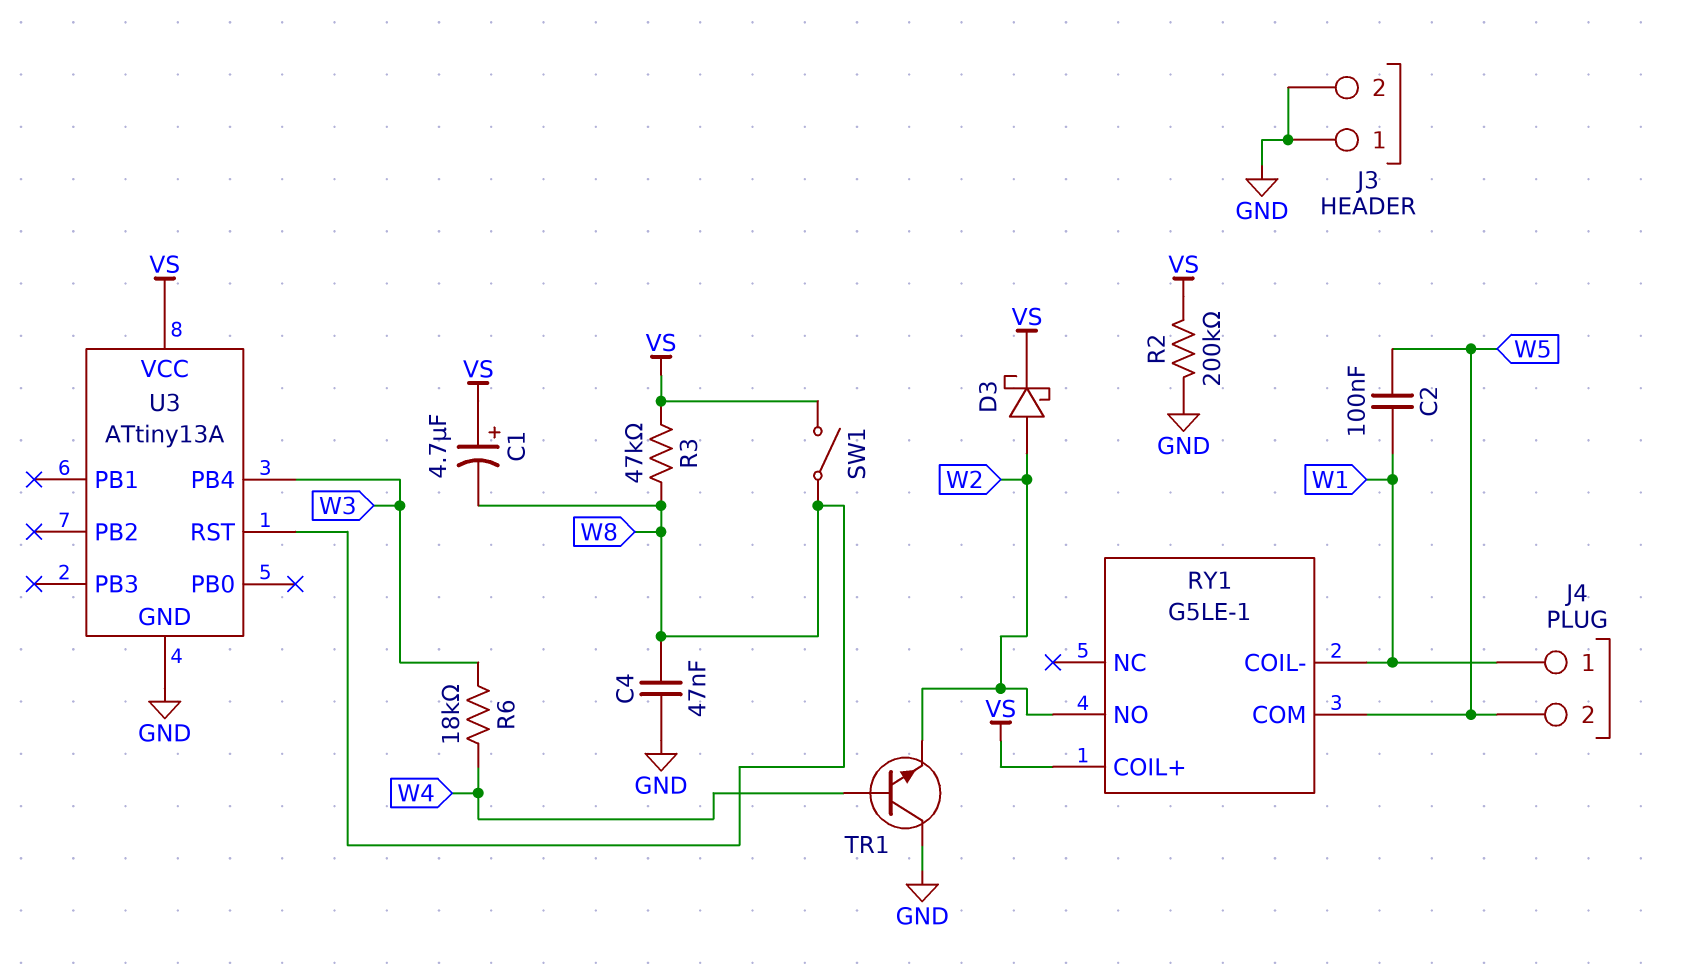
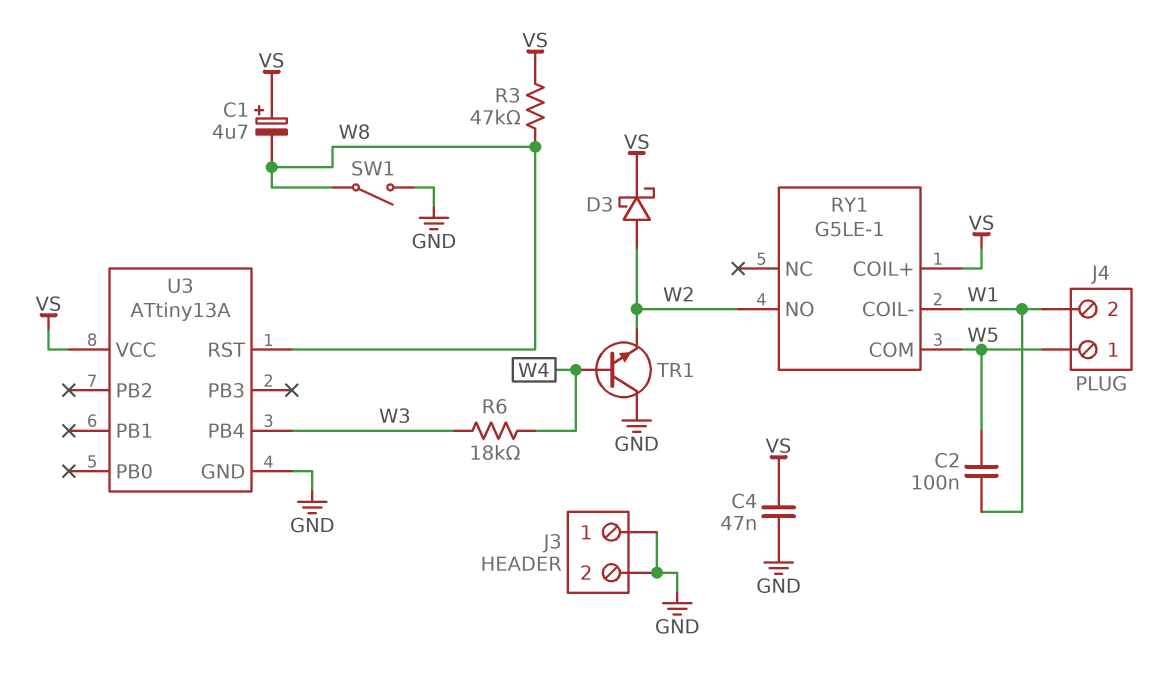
C4: 47nF (GND, W8) -> 47nF (GND, VS)
J4 pin 1: W1 -> W5
J4 pin 2: W5 -> W1
R2: 200k (GND, VS) -> none
SW1: switch (VS, W8) -> switch (GND, W8)

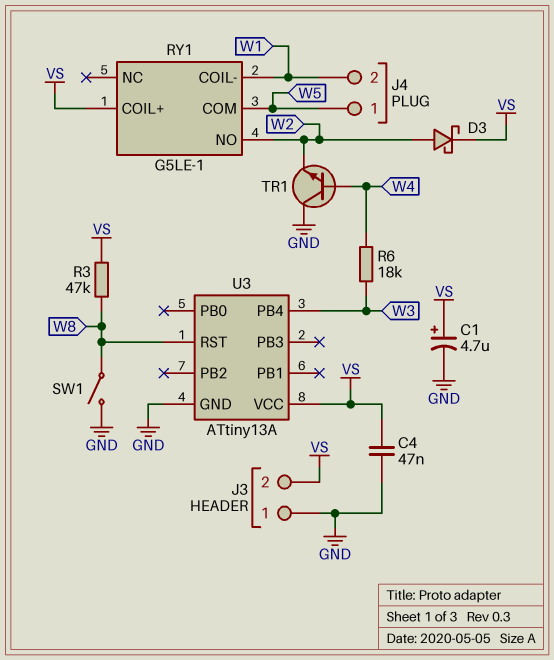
C1: 4.7uF (plus VS, minus W8) -> 4.7uF (plus VS, minus GND)
C2: 100nF (W1, W5) -> none
J3 pin 2: GND -> VS

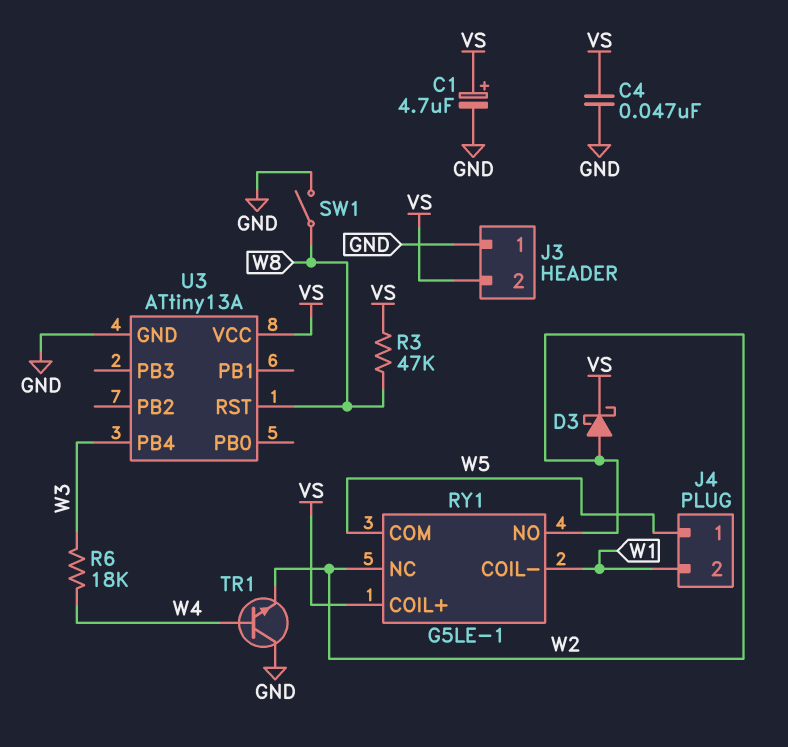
RY1 pin NC: none -> W2

